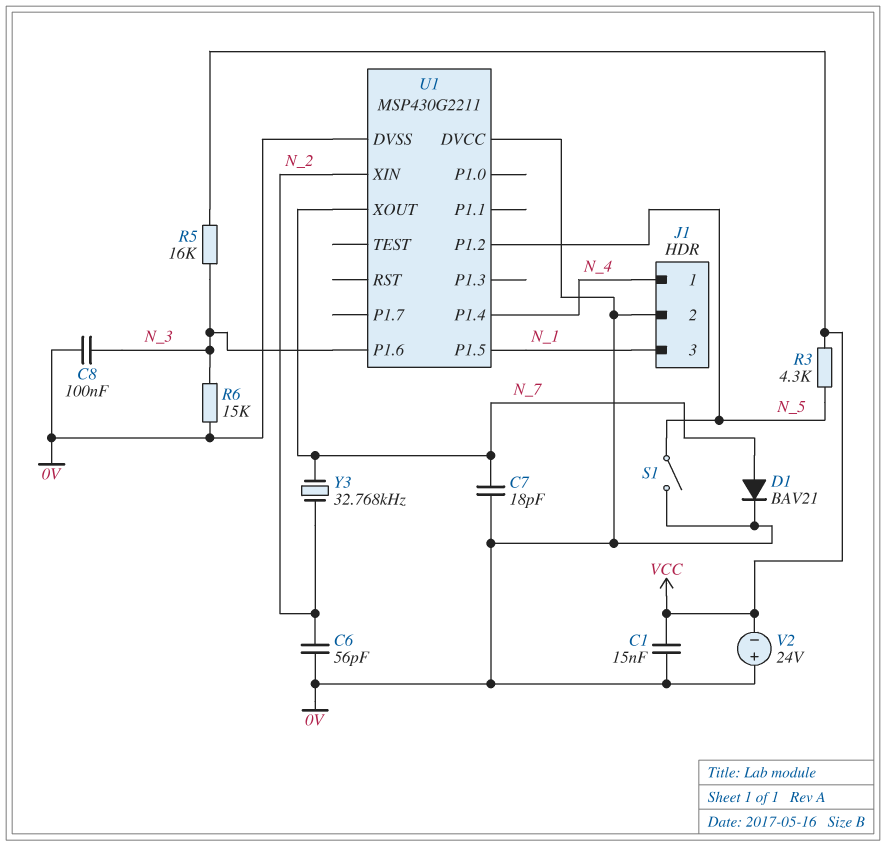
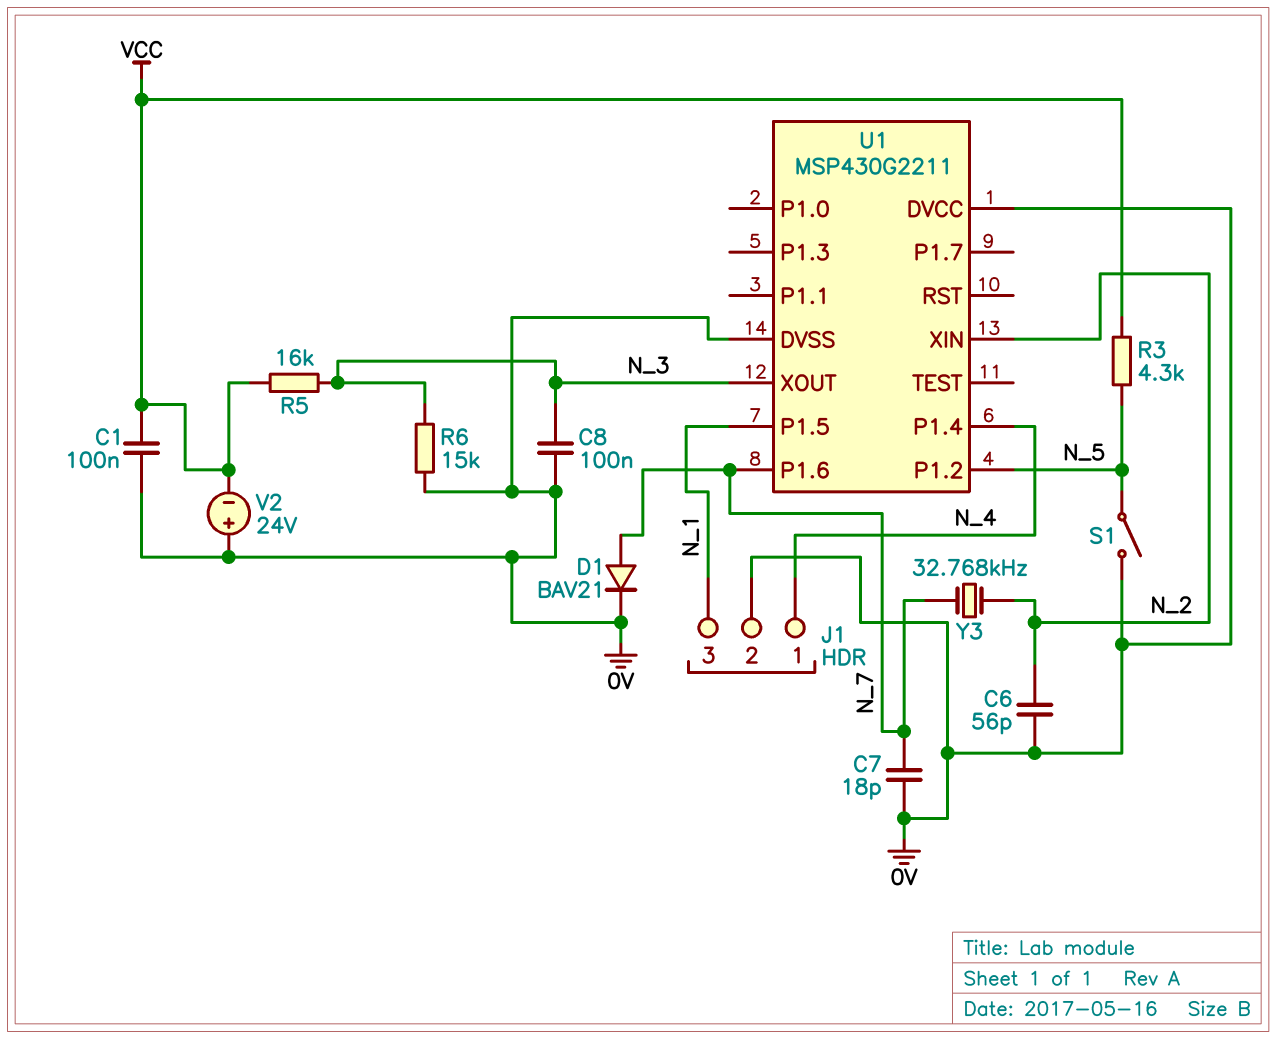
C1: 15nF (0V, VCC) -> 100nF (0V, VCC)
U1 pin P1.6: N_3 -> N_7
U1 pin XOUT: N_7 -> N_3

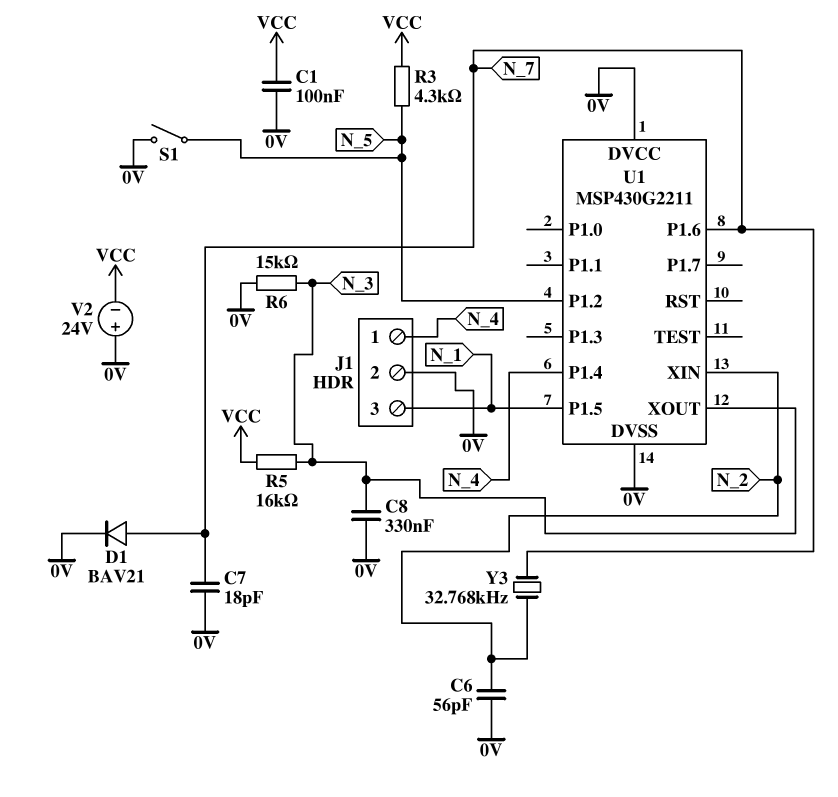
C8: 100nF (0V, N_3) -> 330nF (0V, N_3)

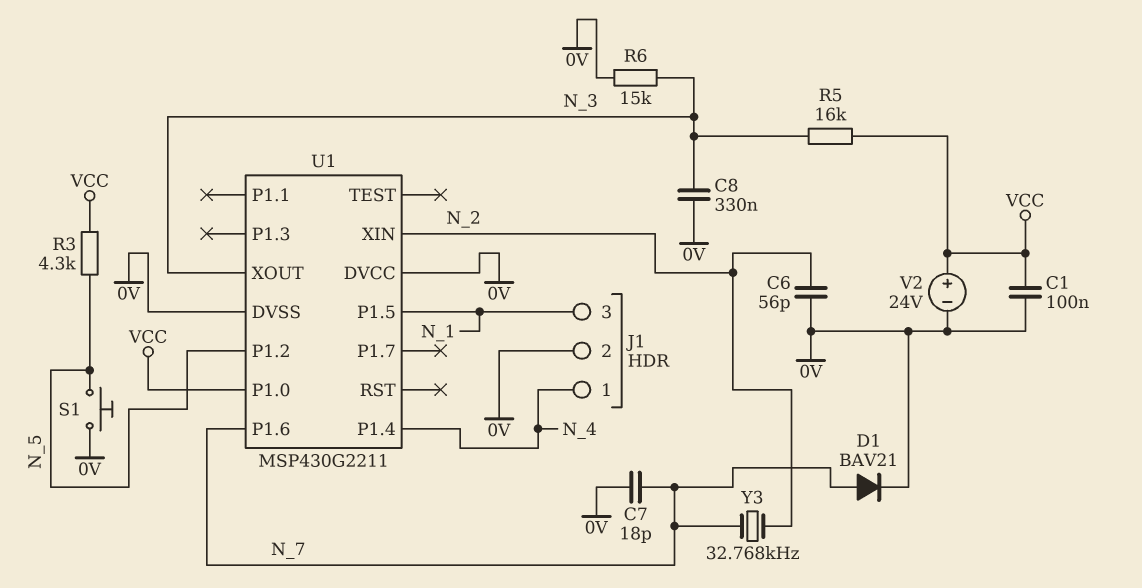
S1: switch (0V, N_5) -> button (0V, N_5)
U1 pin P1.0: none -> VCC
V2: 24V (plus 0V, minus VCC) -> 24V (plus VCC, minus 0V)

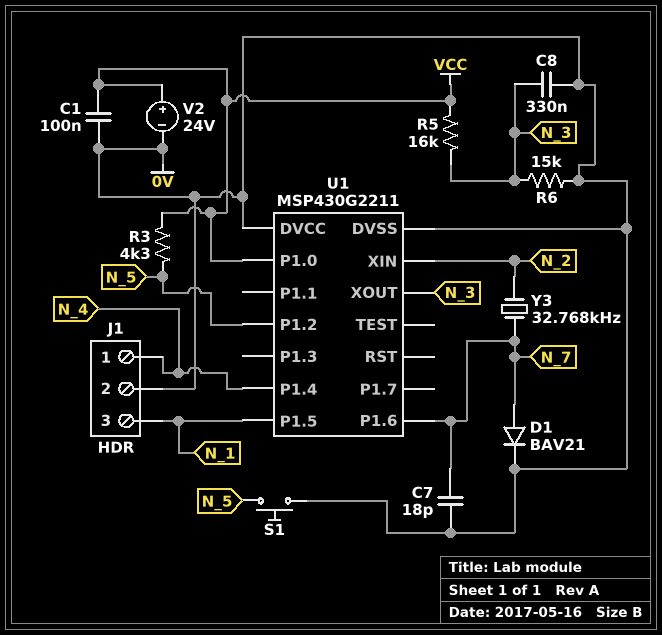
C6: 56pF (0V, N_2) -> none

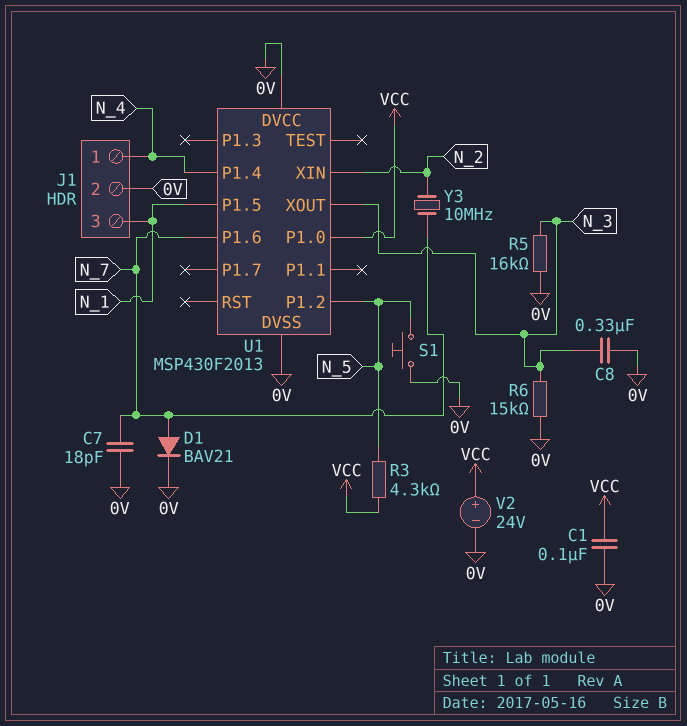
R5: 16k (N_3, VCC) -> 16k (0V, N_3)
U1: MSP430G2211 -> MSP430F2013
Y3: 32.768kHz (N_2, N_7) -> 10MHz (N_2, N_7)

